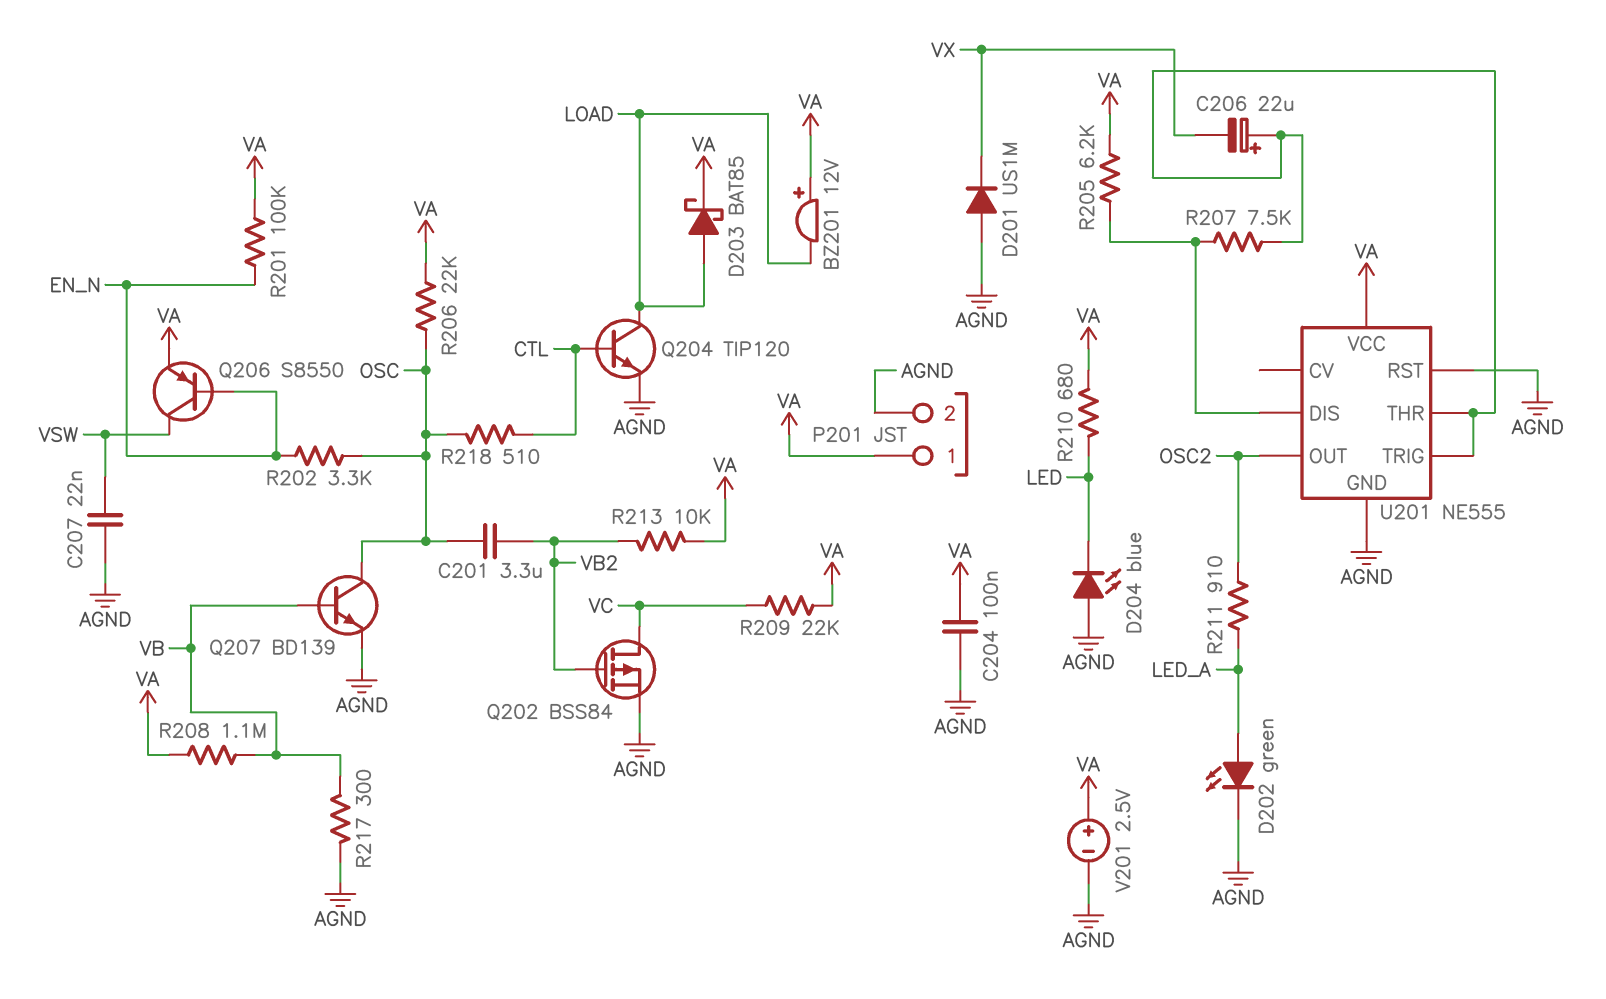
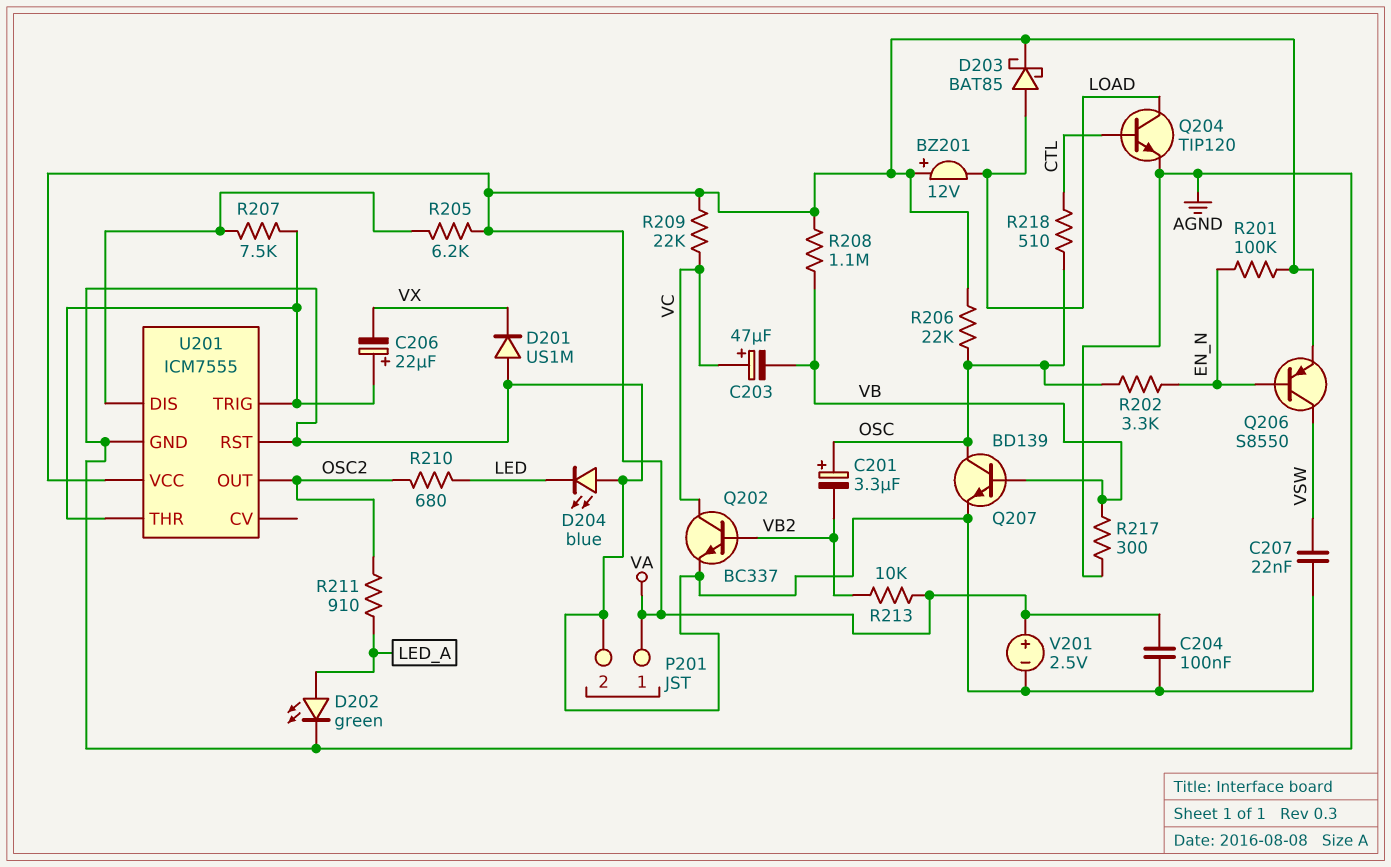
C201: 3.3uF (OSC, VB2) -> 3.3uF (plus OSC, minus VB2)
C203: none -> 47uF (plus VC, minus VB)
Q202: PMOS BSS84 (G VB2, D VC, S AGND) -> NPN BC337 (B VB2, C VC, E AGND)
R210: 680 (LED, VA) -> 680 (LED, OSC2)
U201: NE555 -> ICM7555

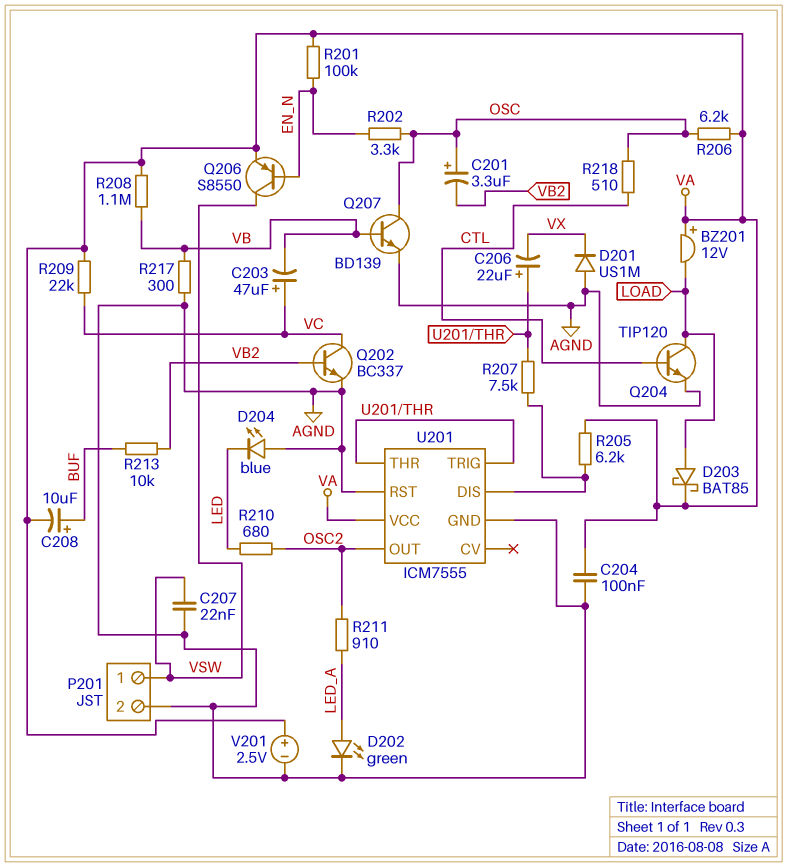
C208: none -> 10uF (plus BUF, minus VA)
P201 pin 1: VA -> VSW
R206: 22k (OSC, VA) -> 6.2k (OSC, VA)
R213: 10k (VA, VB2) -> 10k (BUF, VB2)

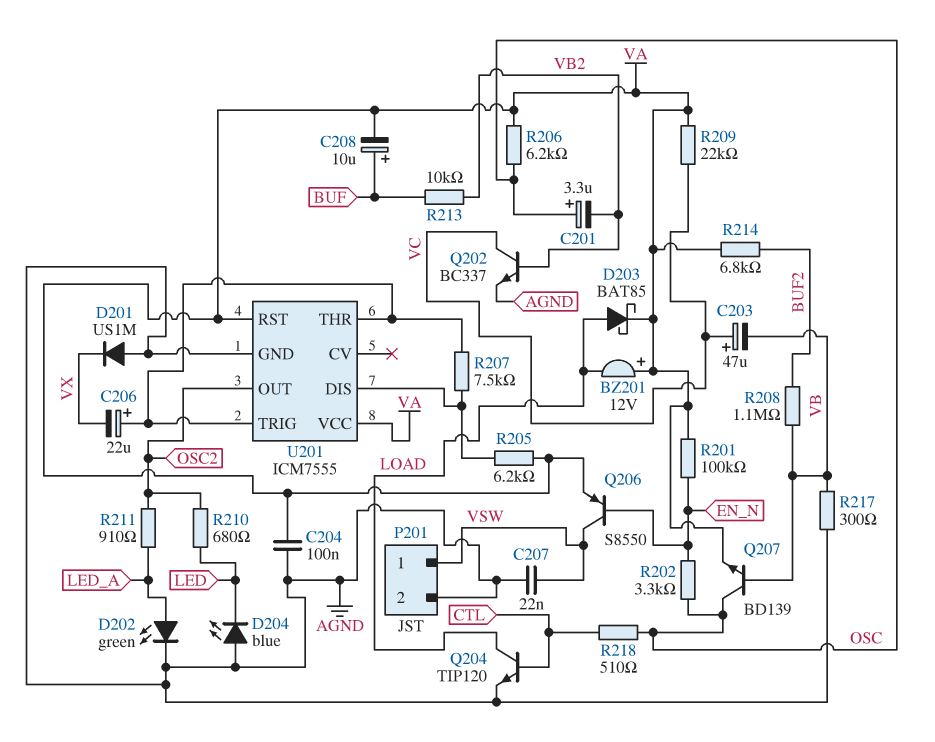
Q207: NPN BD139 (B VB, C OSC, E AGND) -> NPN BD139 (B VB, C OSC, E VA)
R208: 1.1M (VA, VB) -> 1.1M (BUF2, VB)
R214: none -> 6.8k (BUF2, VA)
U201 pin RST: AGND -> VA
V201: 2.5V (plus VA, minus AGND) -> none

